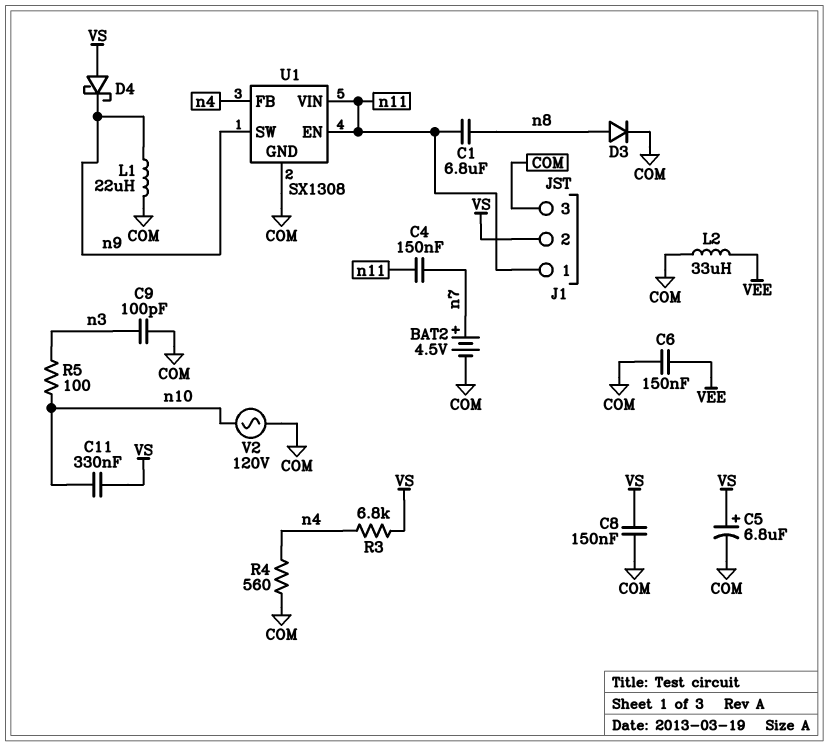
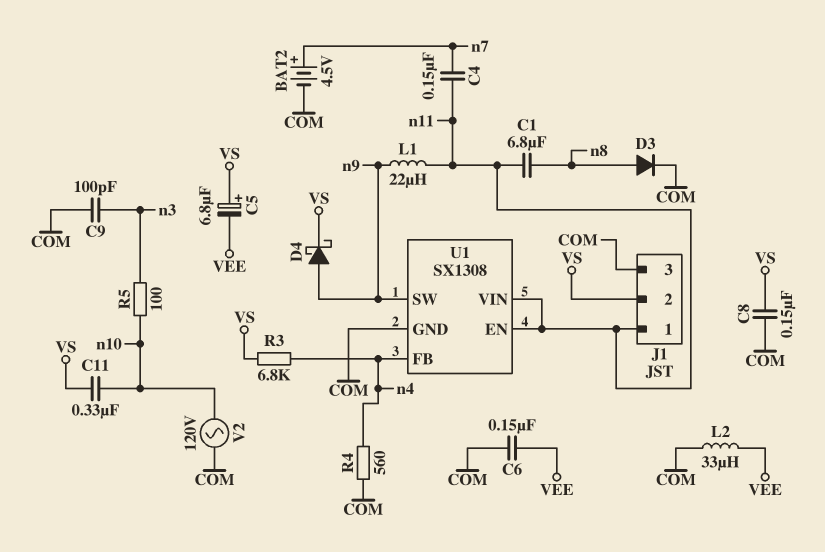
C5: 6.8uF (plus VS, minus COM) -> 6.8uF (plus VS, minus VEE)
D4: schottky (A VS, K n9) -> schottky (A n9, K VS)
L1: 22uH (COM, n9) -> 22uH (n9, n11)

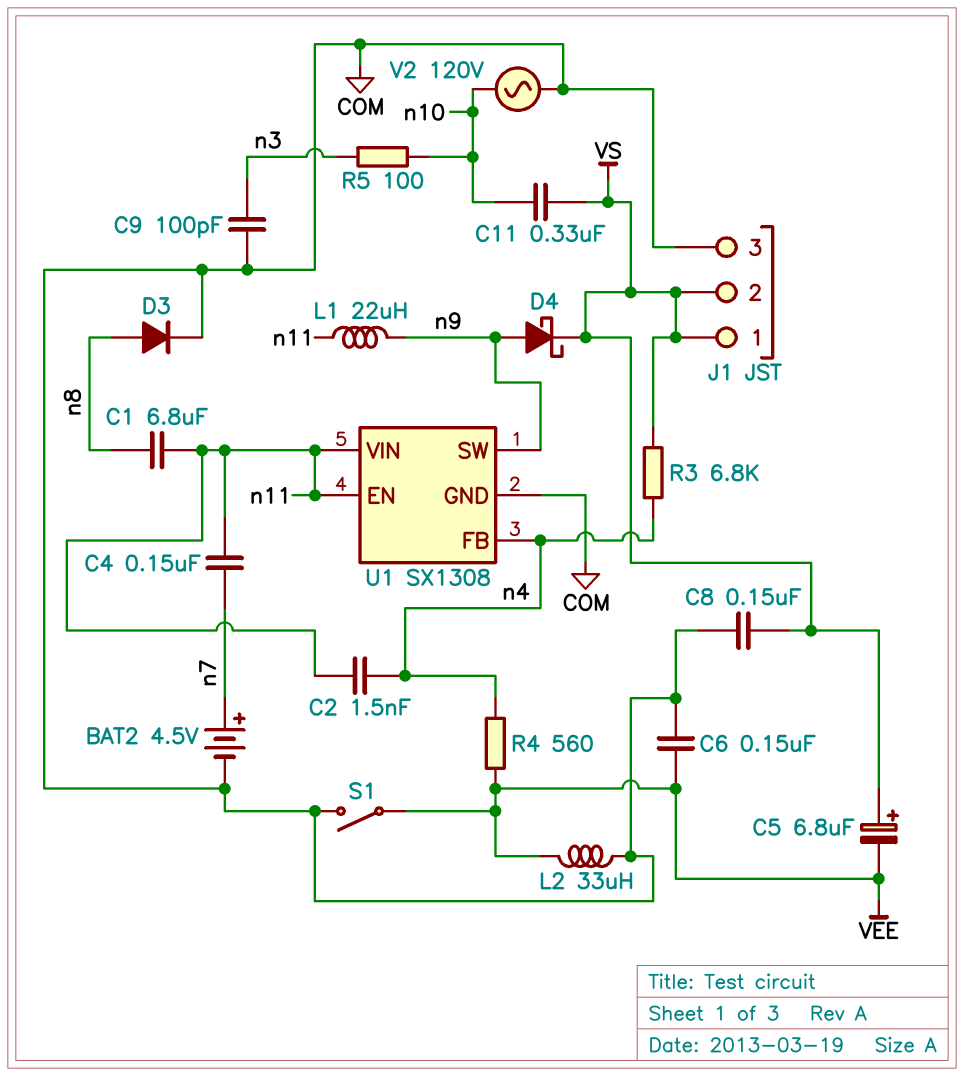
C2: none -> 1.5nF (n4, n11)
J1 pin 1: n11 -> VS
R4: 560 (COM, n4) -> 560 (VEE, n4)
S1: none -> switch (COM, VEE)

